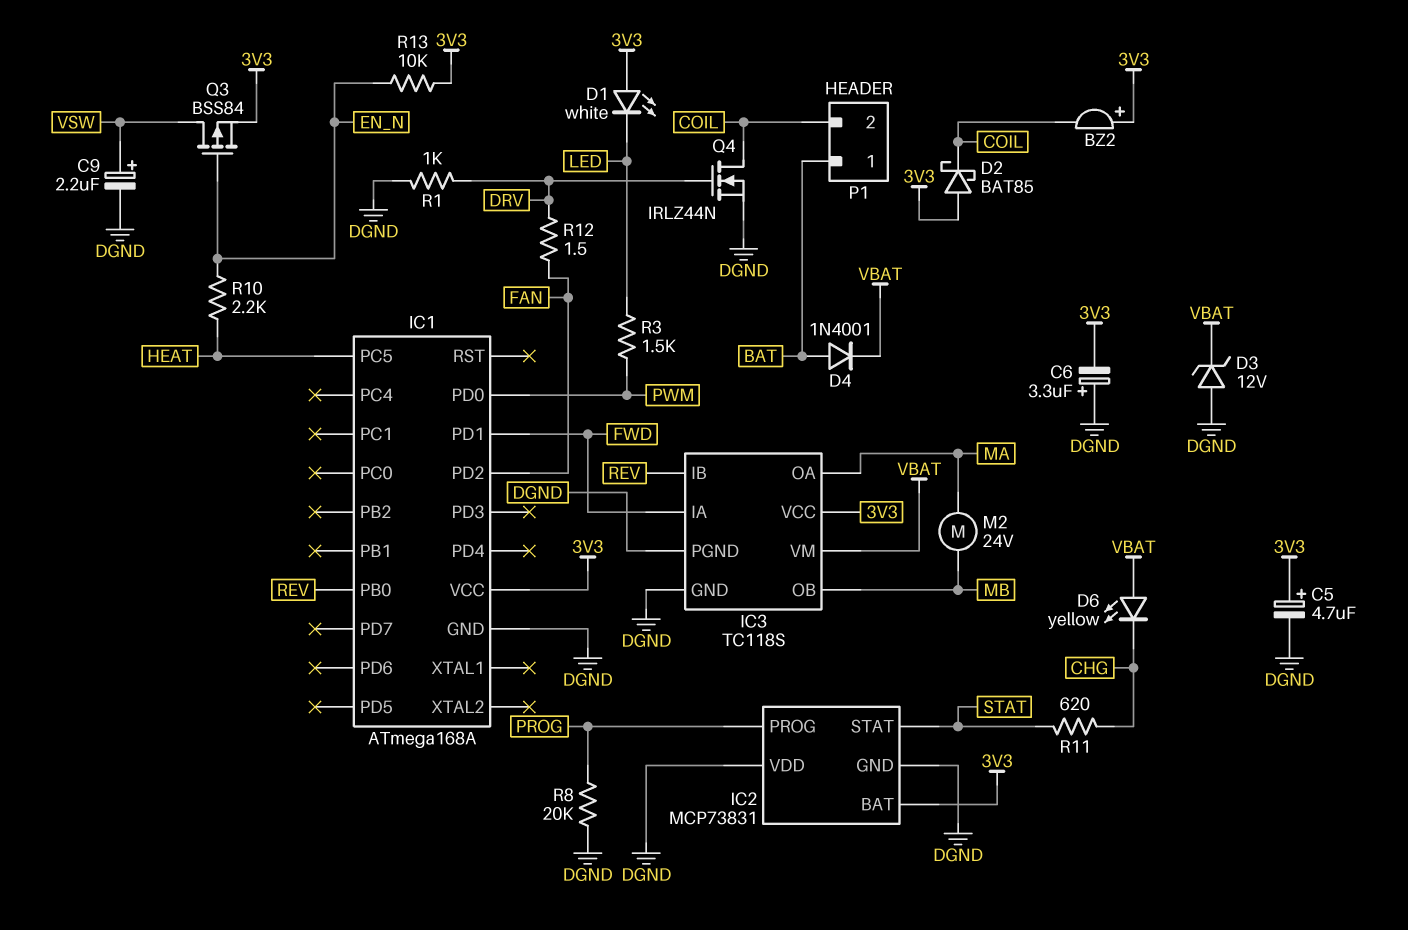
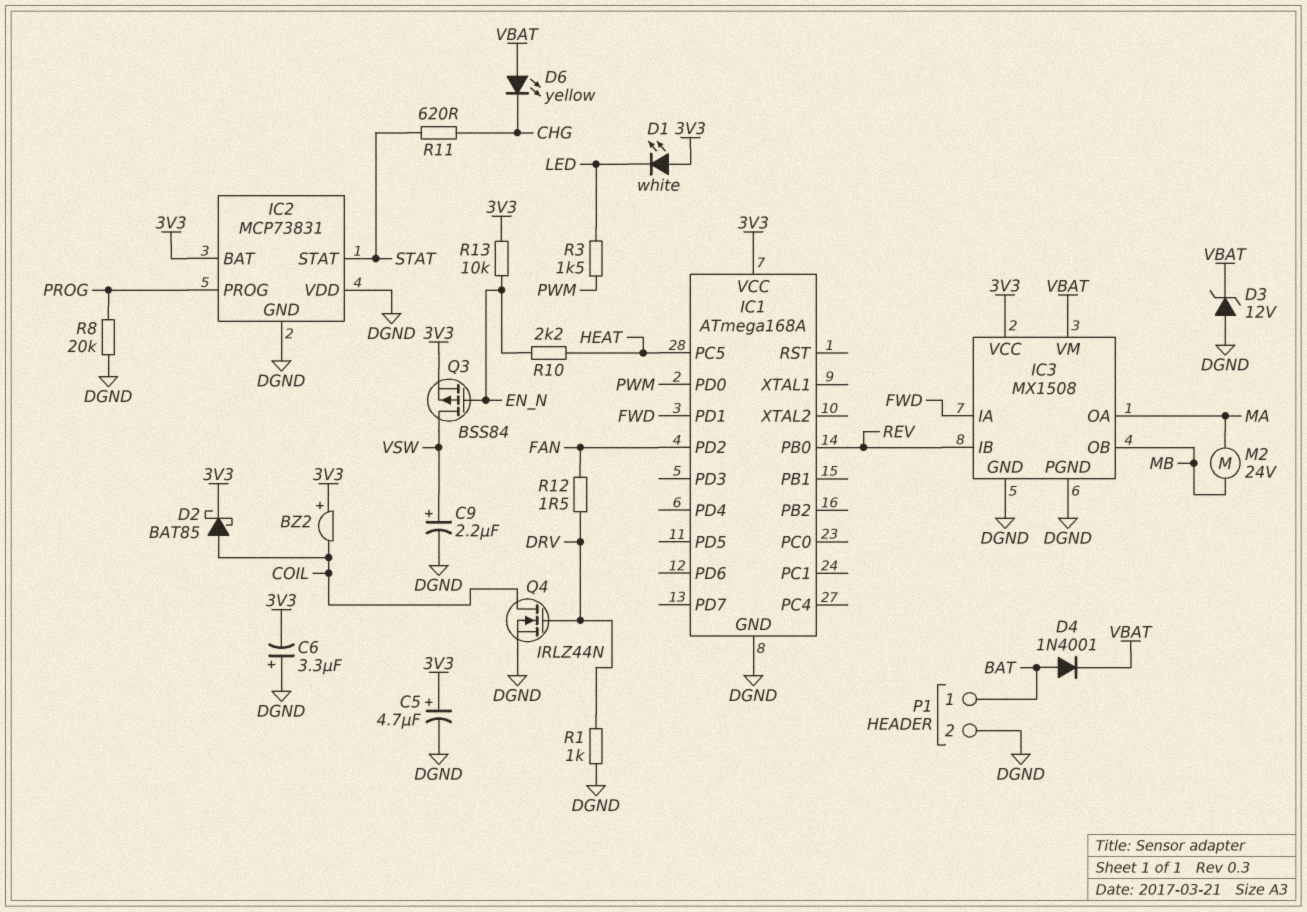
D2: schottky BAT85 (A 3V3, K COIL) -> schottky BAT85 (A COIL, K 3V3)
IC3: TC118S -> MX1508
P1 pin 2: COIL -> DGND

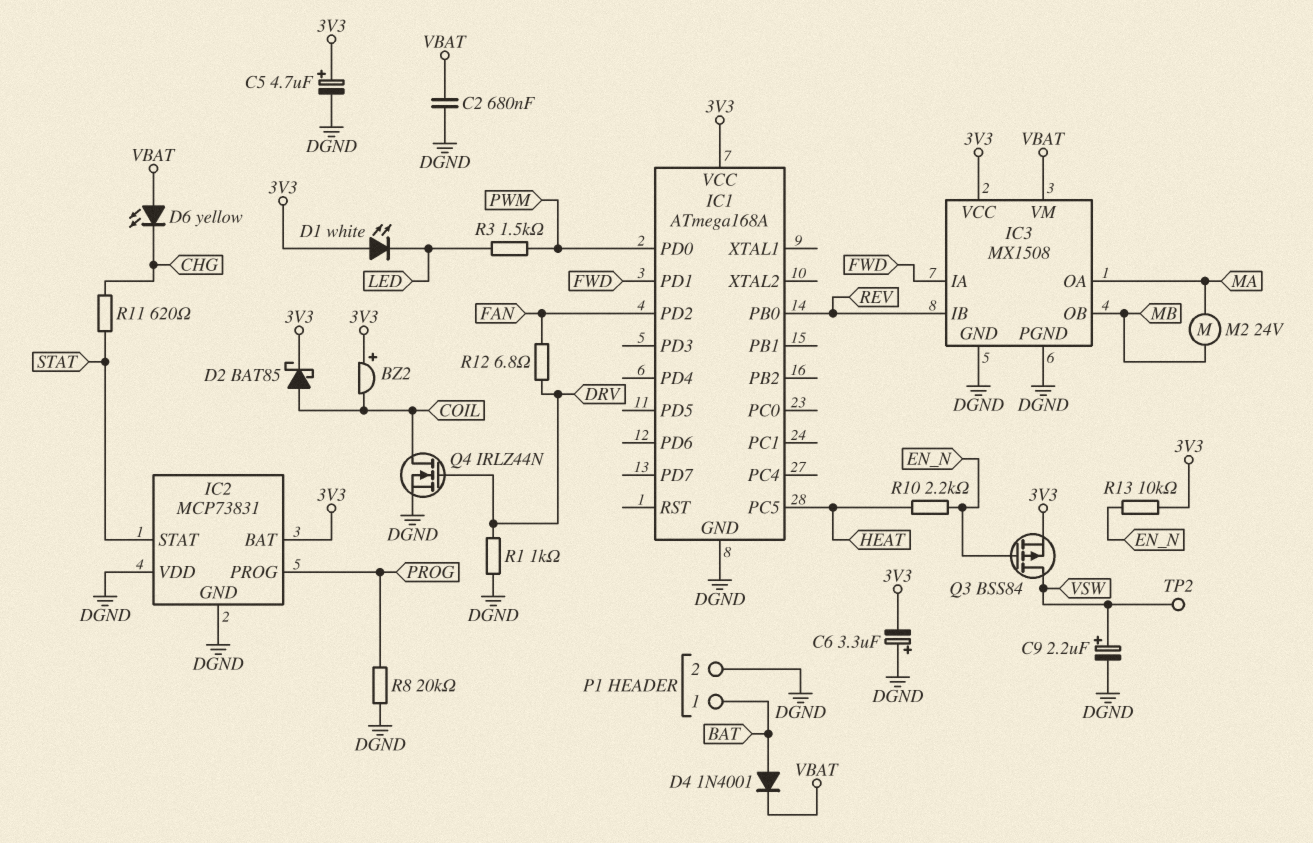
C2: none -> 680nF (DGND, VBAT)
D3: zener 12V (A DGND, K VBAT) -> none
R12: 1.5 (DRV, FAN) -> 6.8 (DRV, FAN)
TP2: none -> test point (VSW)

